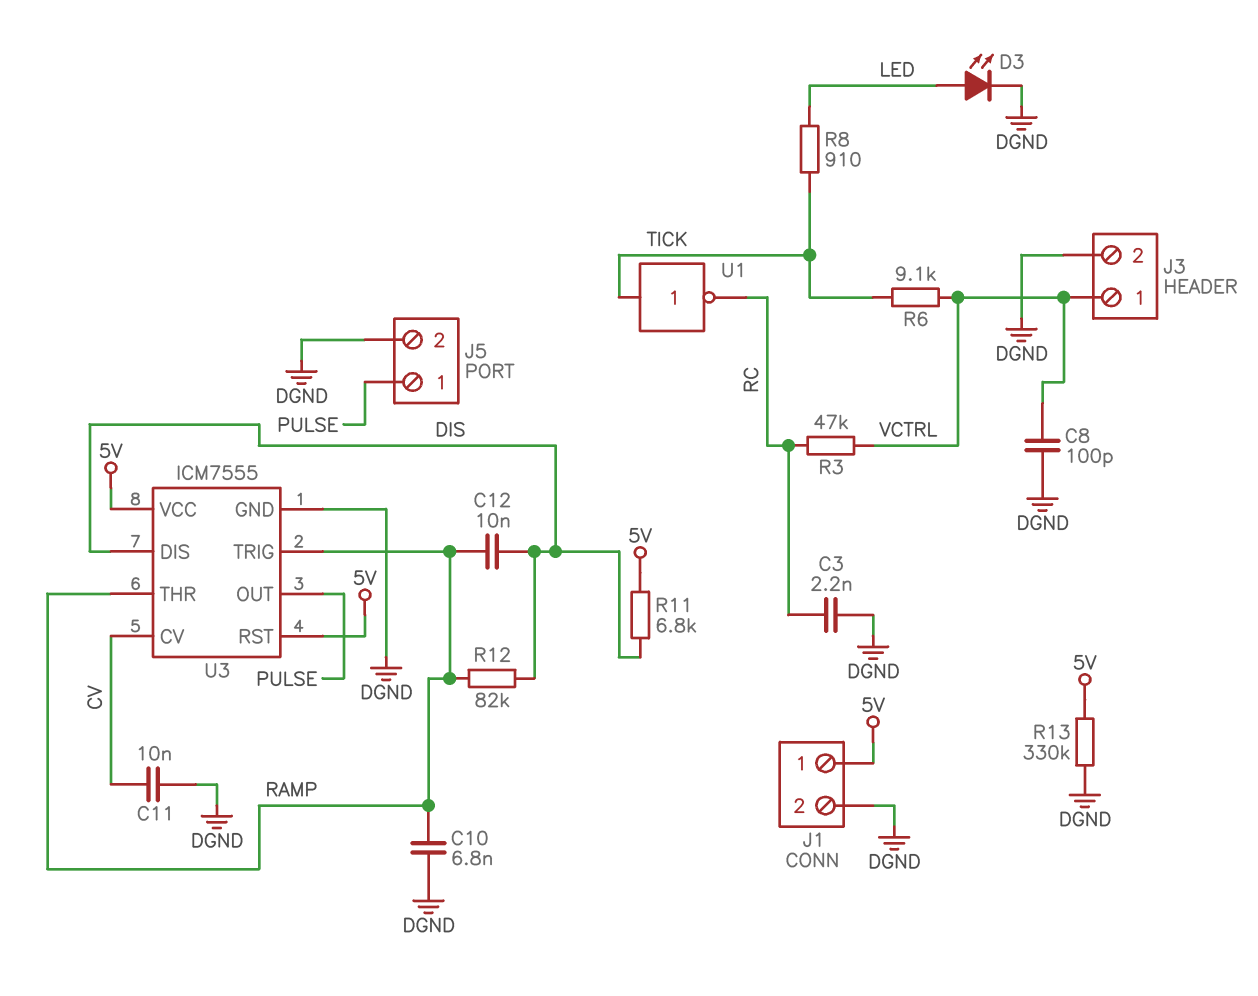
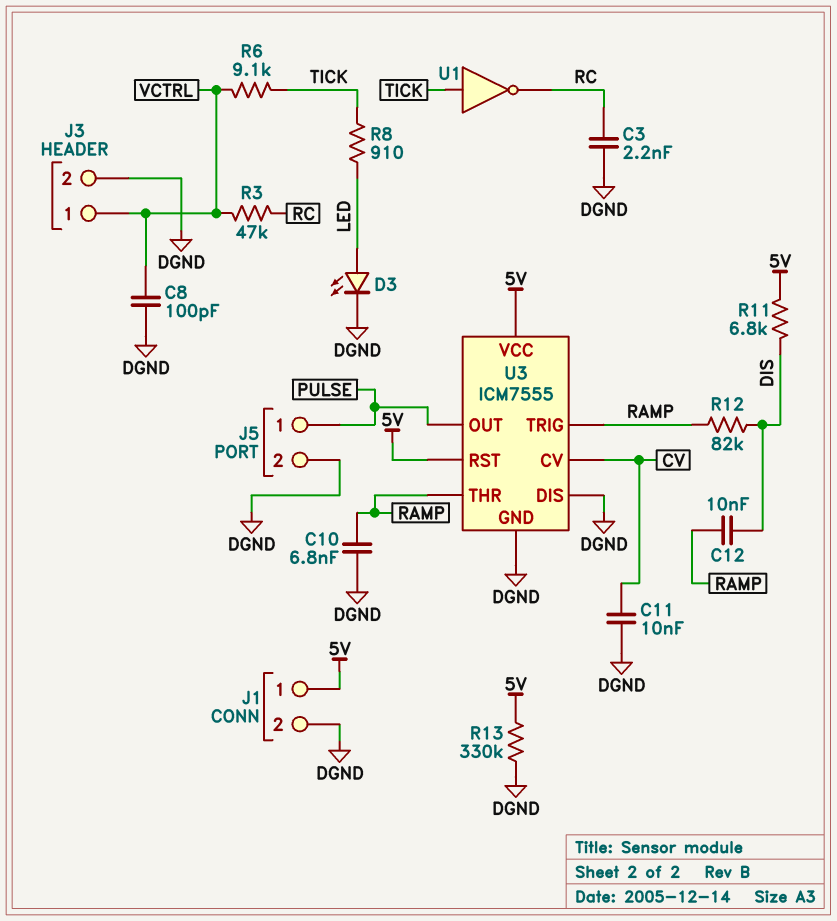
U3 pin DIS: DIS -> DGND

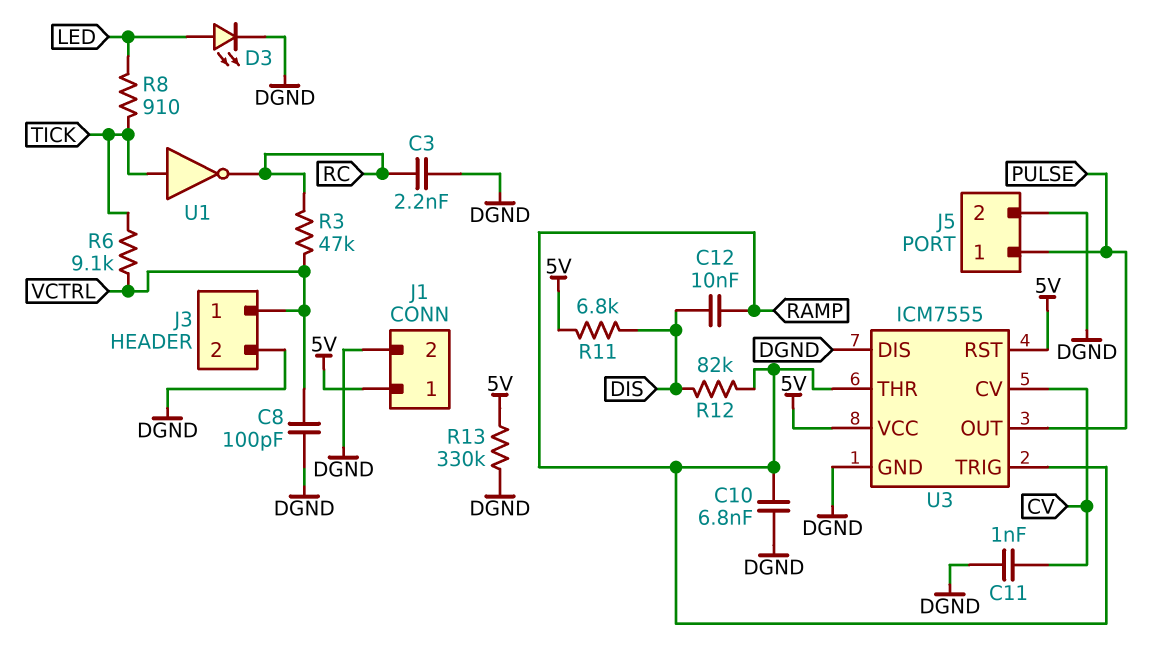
C11: 10nF (CV, DGND) -> 1nF (CV, DGND)

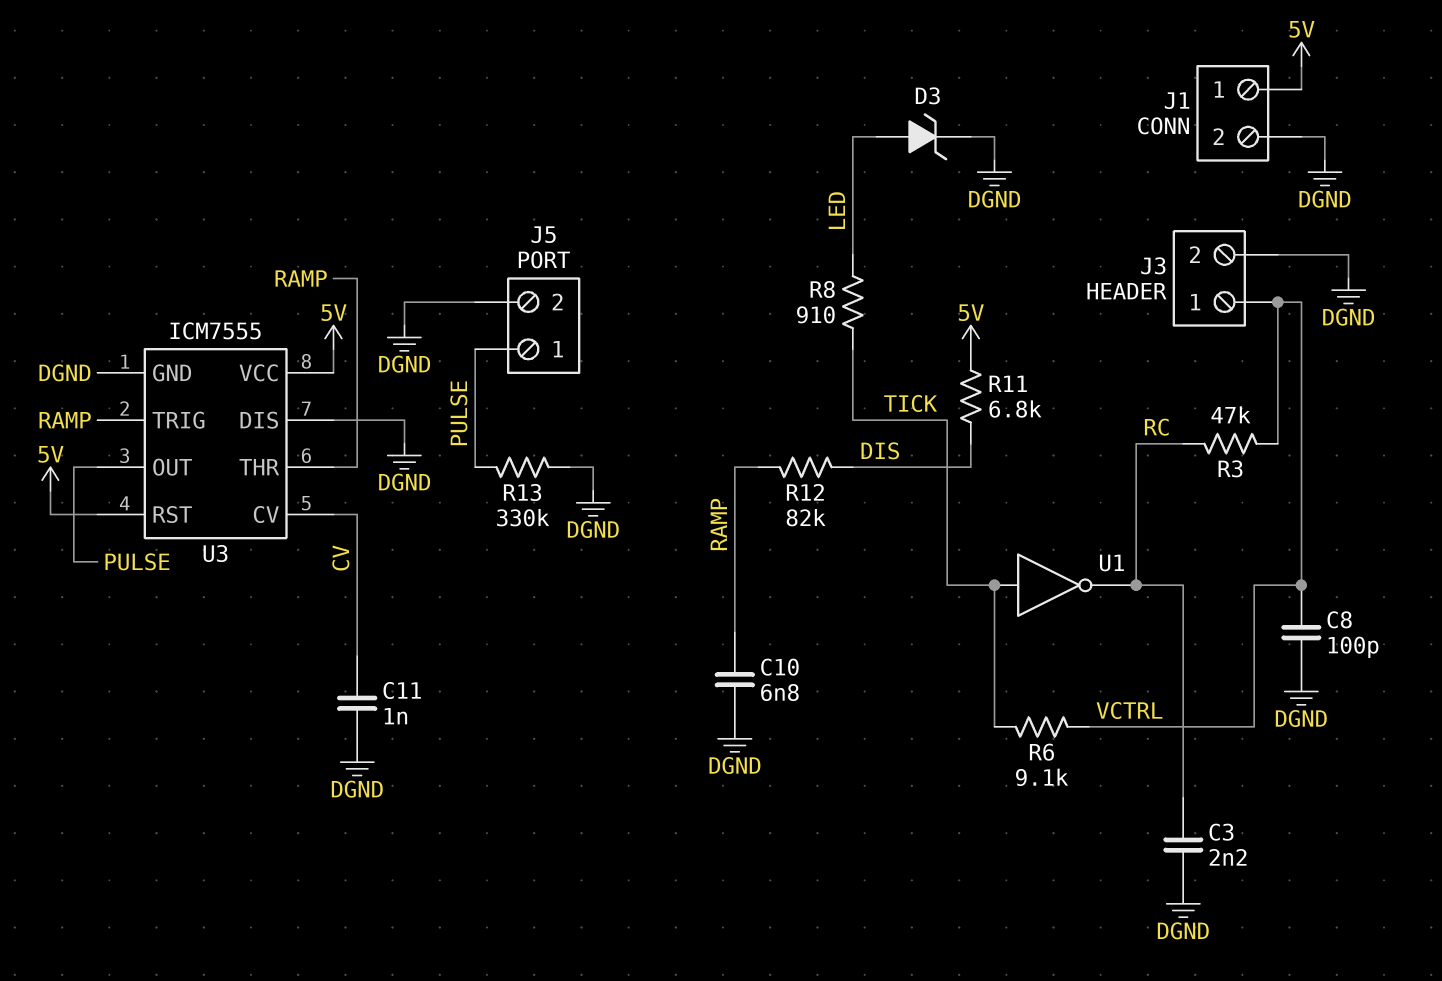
C12: 10nF (DIS, RAMP) -> none
D3: LED (A LED, K DGND) -> zener (A LED, K DGND)
R13: 330k (5V, DGND) -> 330k (DGND, PULSE)

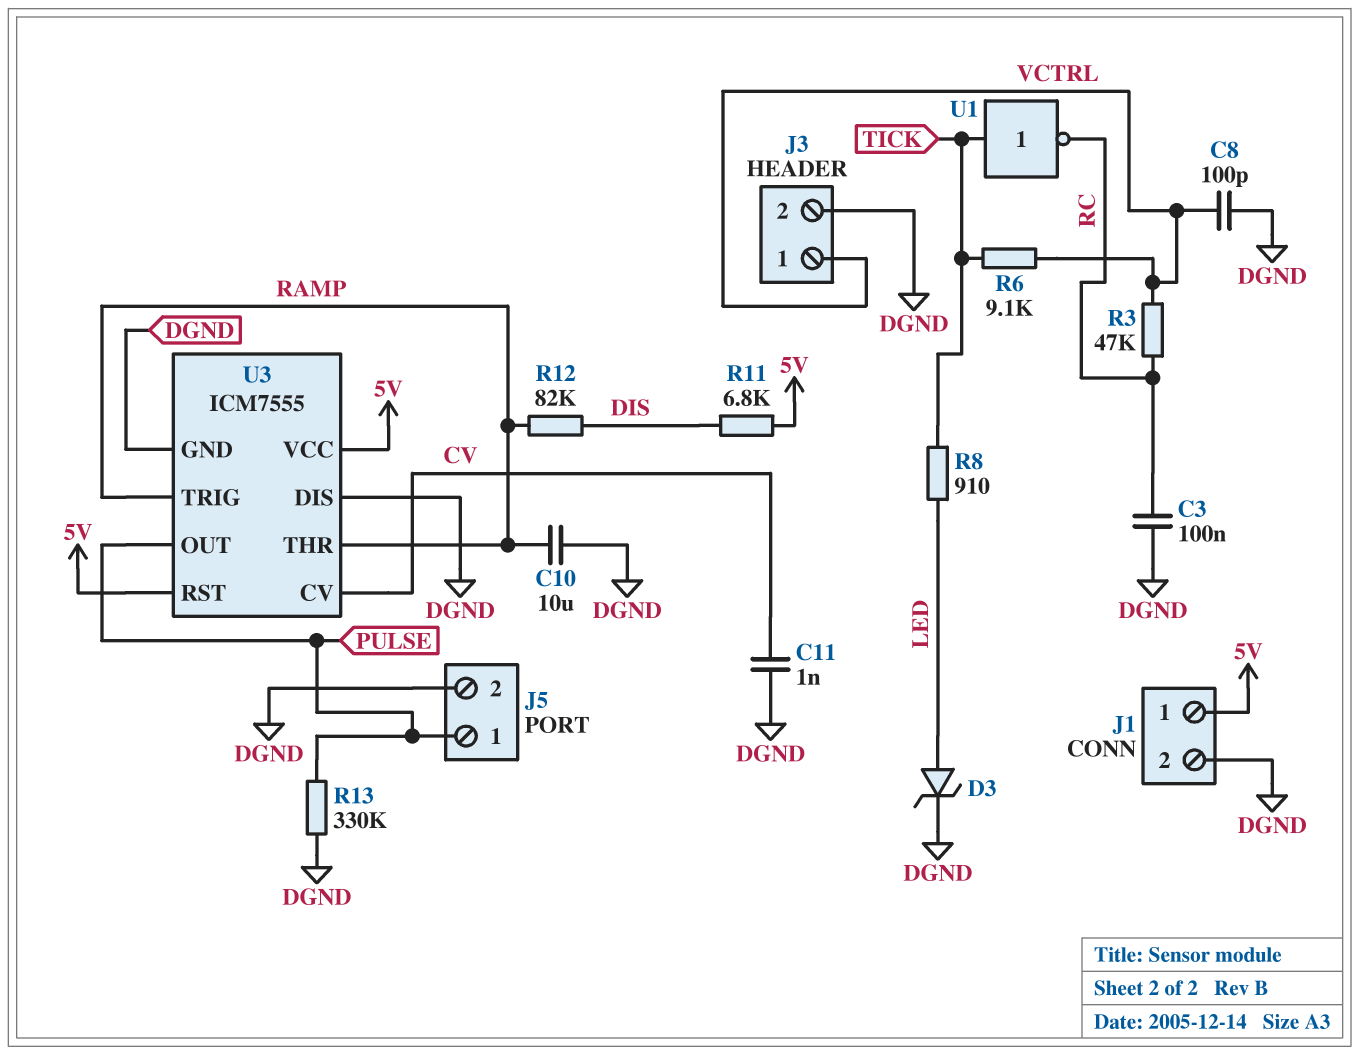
C3: 2.2nF (DGND, RC) -> 100nF (DGND, RC)
C10: 6.8nF (DGND, RAMP) -> 10uF (DGND, RAMP)

